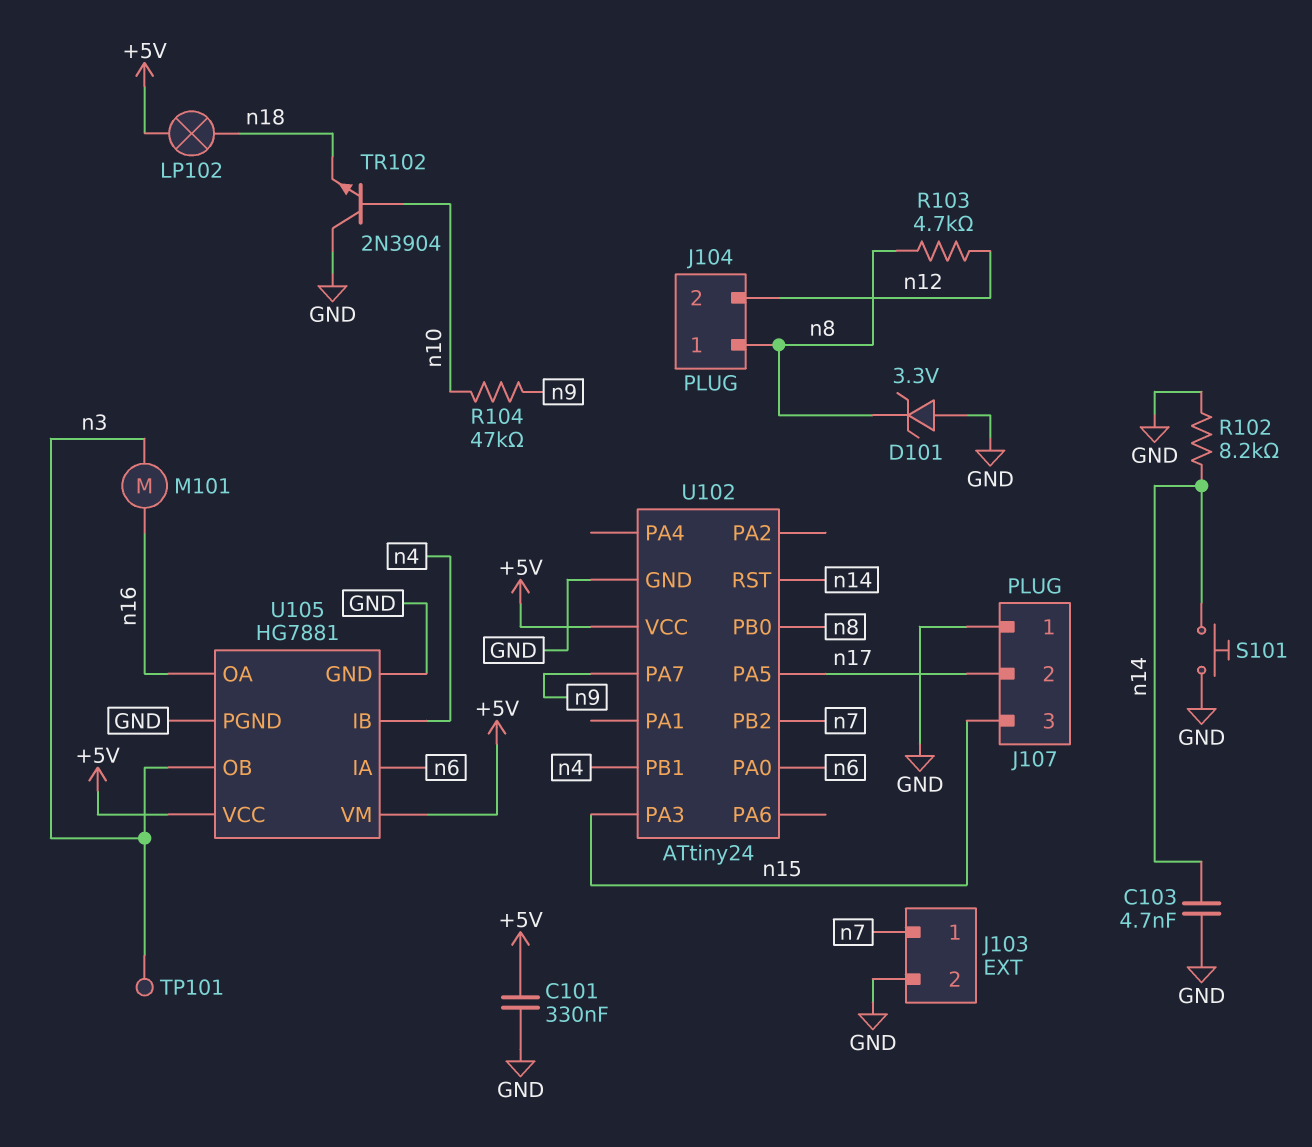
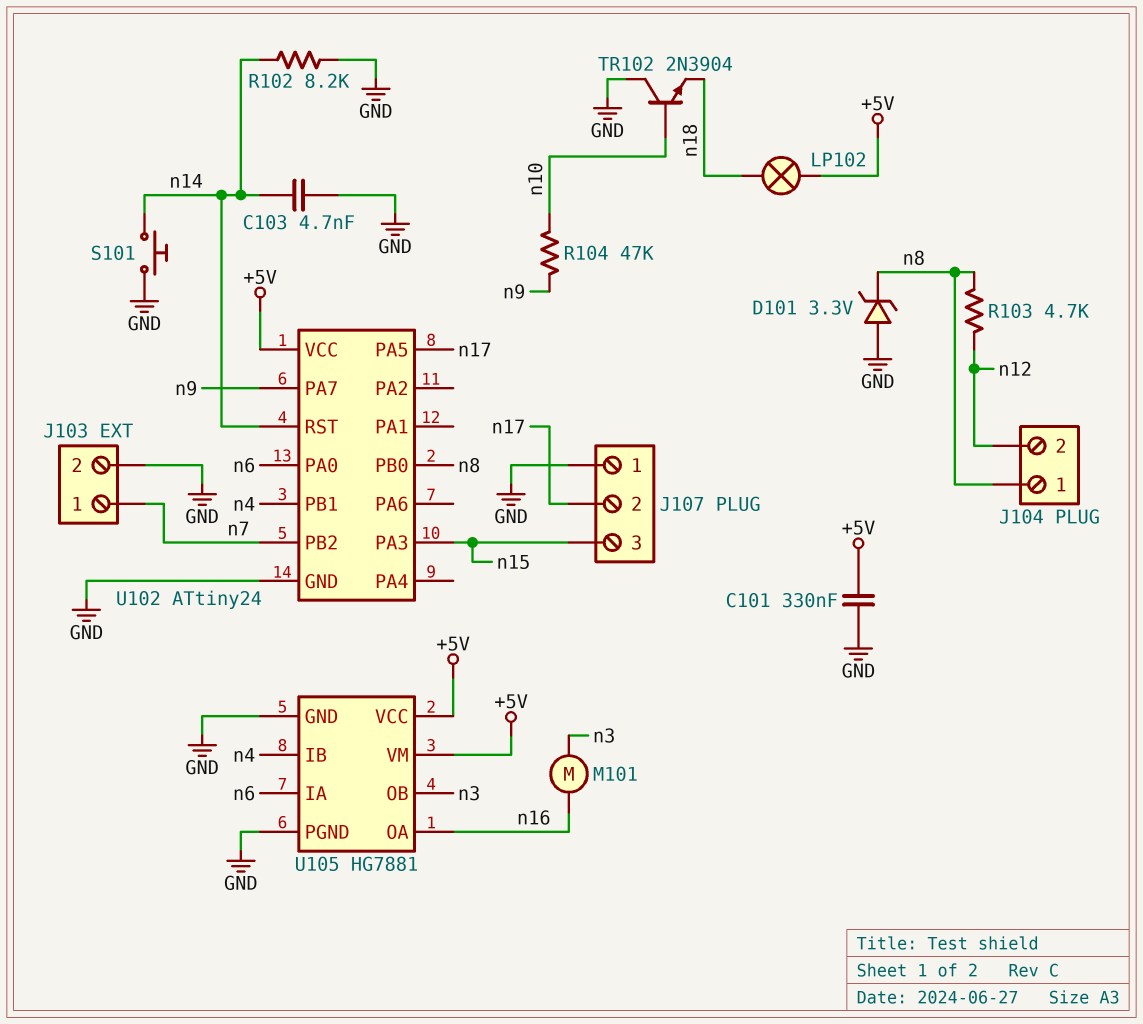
TP101: test point (n3) -> none

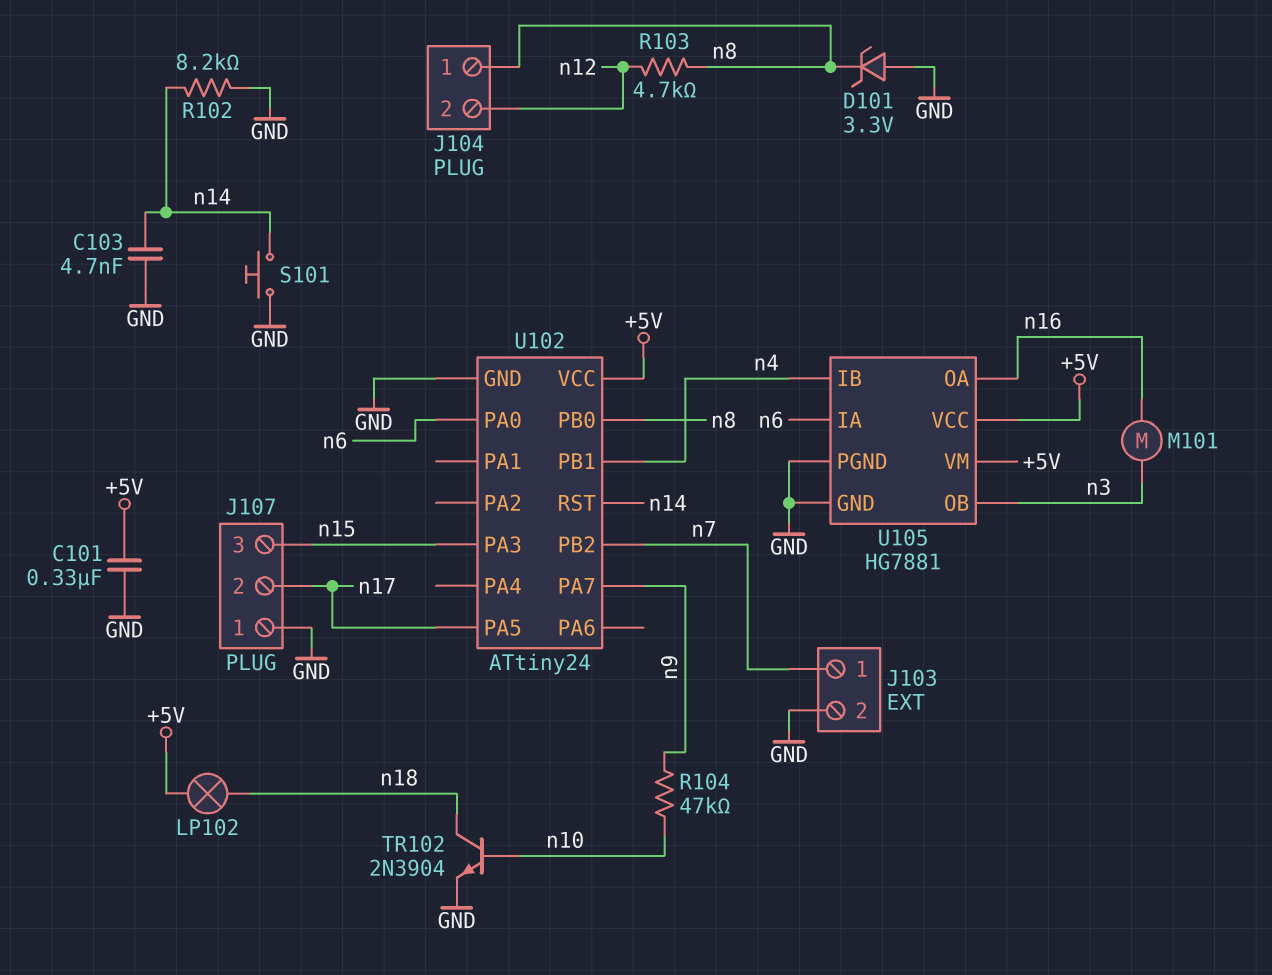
TR102: NPN 2N3904 (B n10, C GND, E n18) -> NPN 2N3904 (B n10, C n18, E GND)

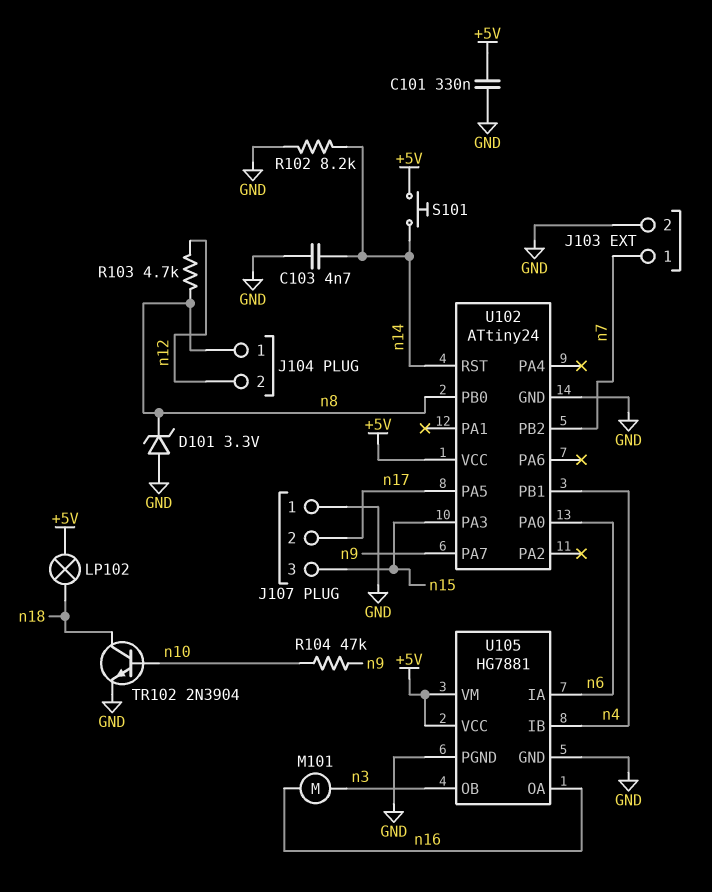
S101: button (GND, n14) -> button (+5V, n14)

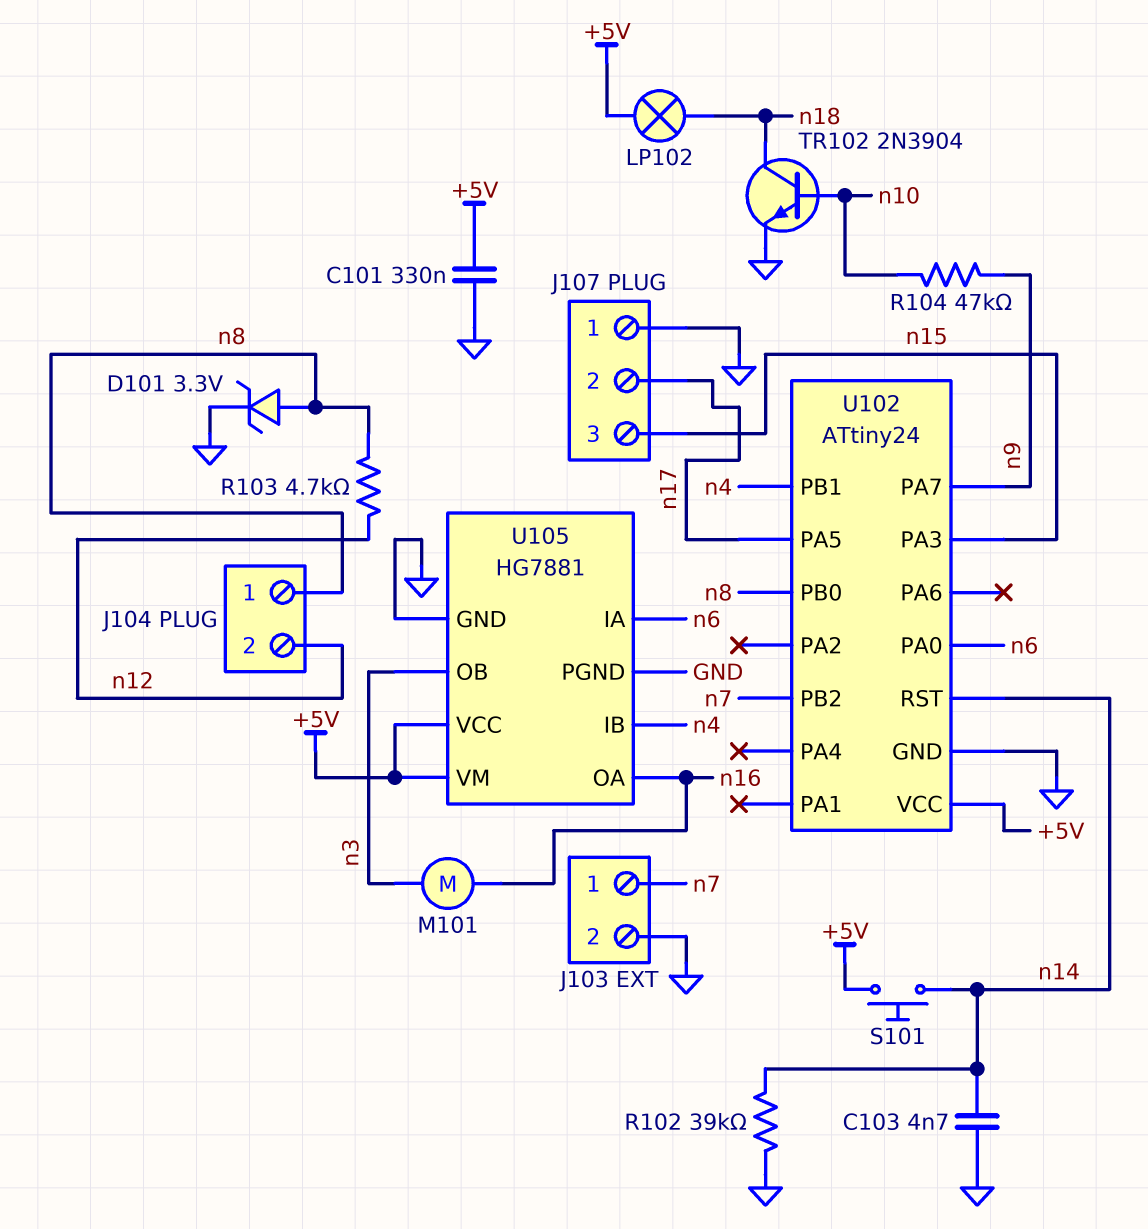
D101: zener 3.3V (A GND, K n8) -> zener 3.3V (A n8, K GND)
R102: 8.2k (GND, n14) -> 39k (GND, n14)

